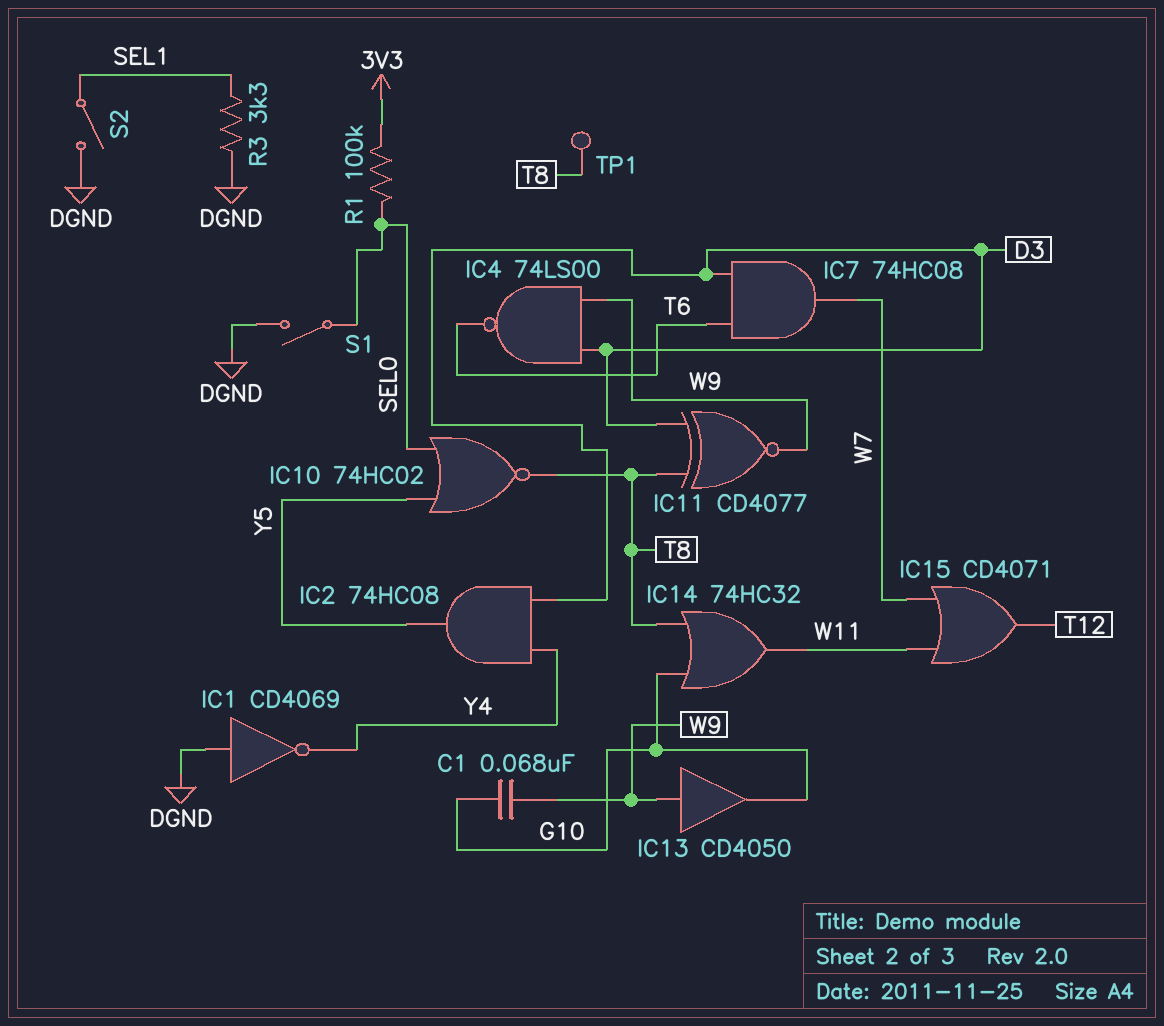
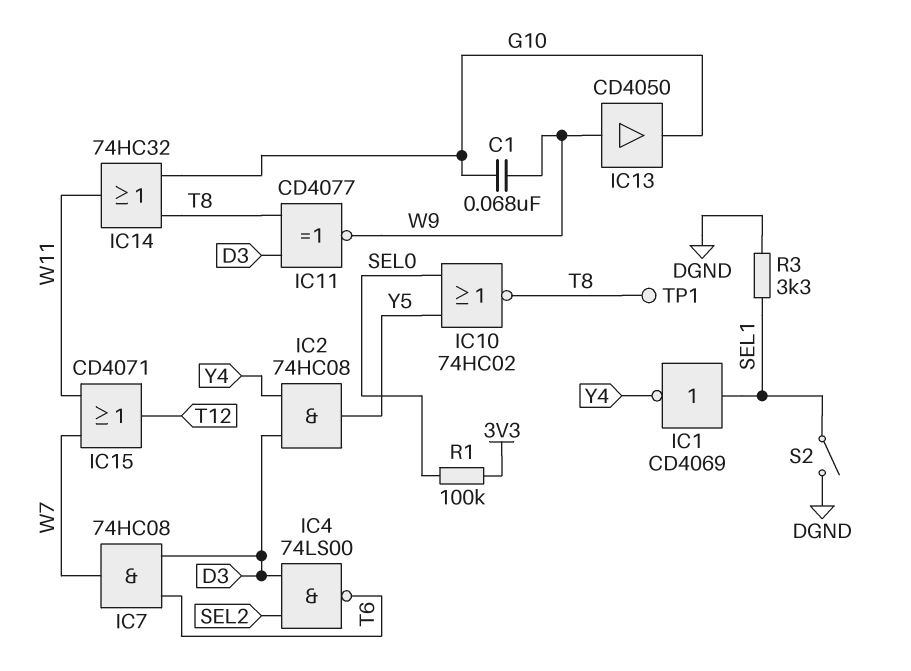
IC1: NOT CD4069 (in DGND, out Y4) -> NOT CD4069 (in SEL1, out Y4)
IC4: NAND 74LS00 (in D3, in W9, out T6) -> NAND 74LS00 (in D3, in SEL2, out T6)
S1: switch (DGND, SEL0) -> none

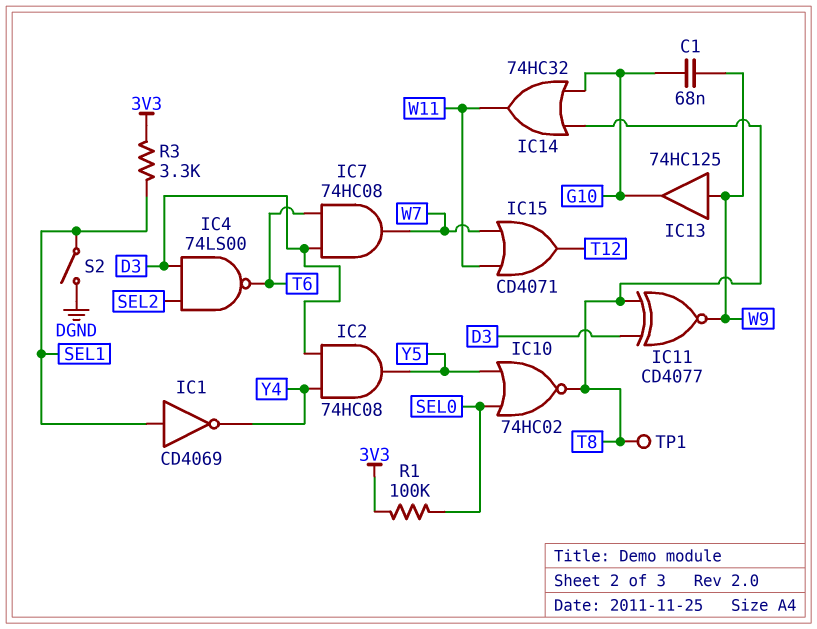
IC13: buffer CD4050 (in W9, out G10) -> buffer 74HC125 (in W9, out G10)
R3: 3.3k (DGND, SEL1) -> 3.3k (3V3, SEL1)

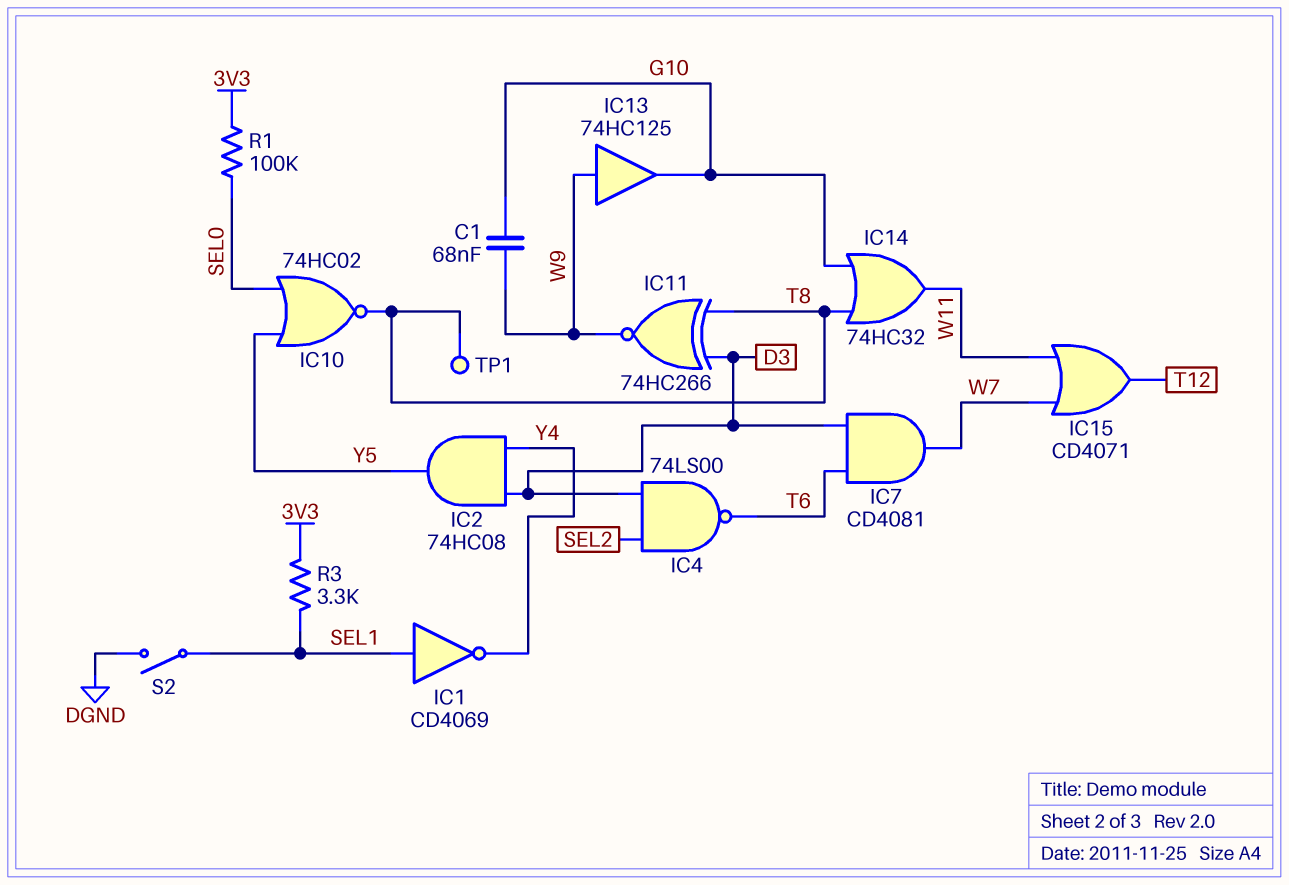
IC7: AND 74HC08 (in D3, in T6, out W7) -> AND CD4081 (in D3, in T6, out W7)
IC11: XNOR CD4077 (in D3, in T8, out W9) -> XNOR 74HC266 (in D3, in T8, out W9)

